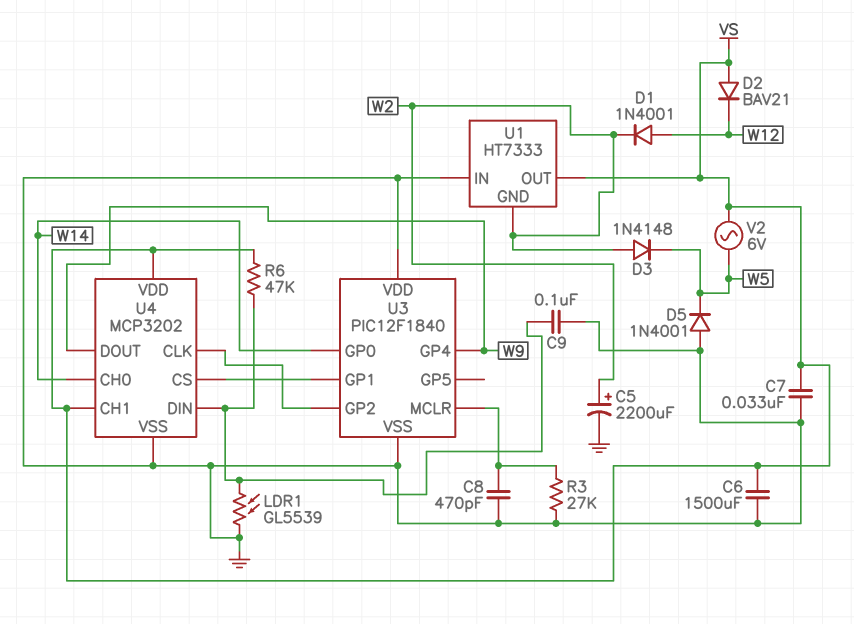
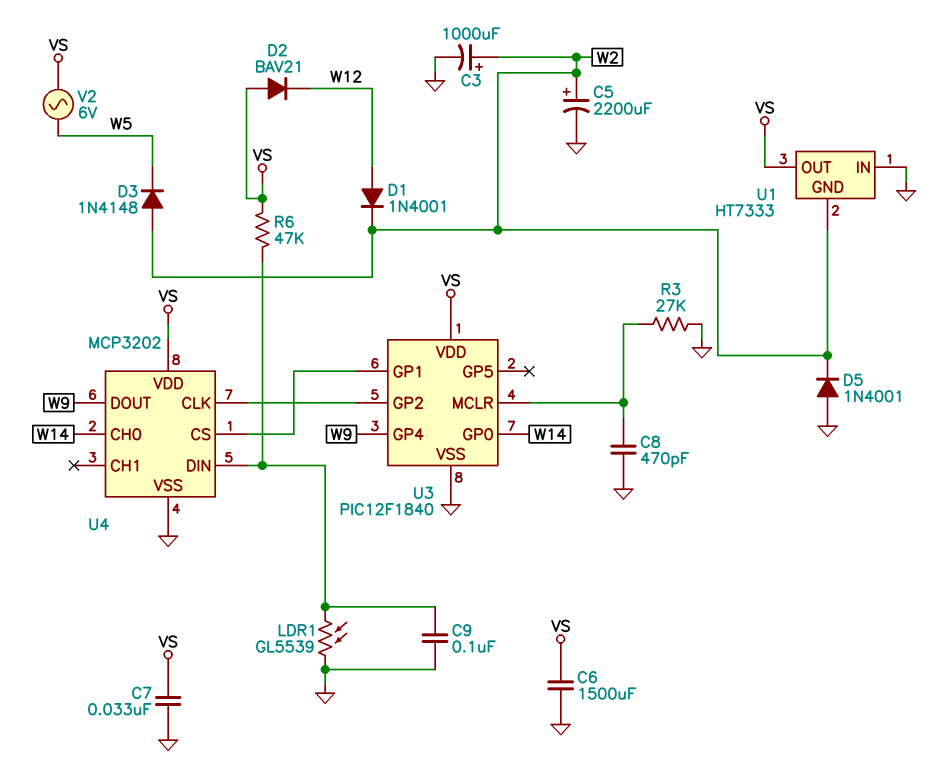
C3: none -> 1000uF (plus W2, minus GND)
D5: diode 1N4001 (A GND, K W5) -> diode 1N4001 (A GND, K W2)
U3 pin VDD: GND -> VS
U4 pin CH1: VS -> none

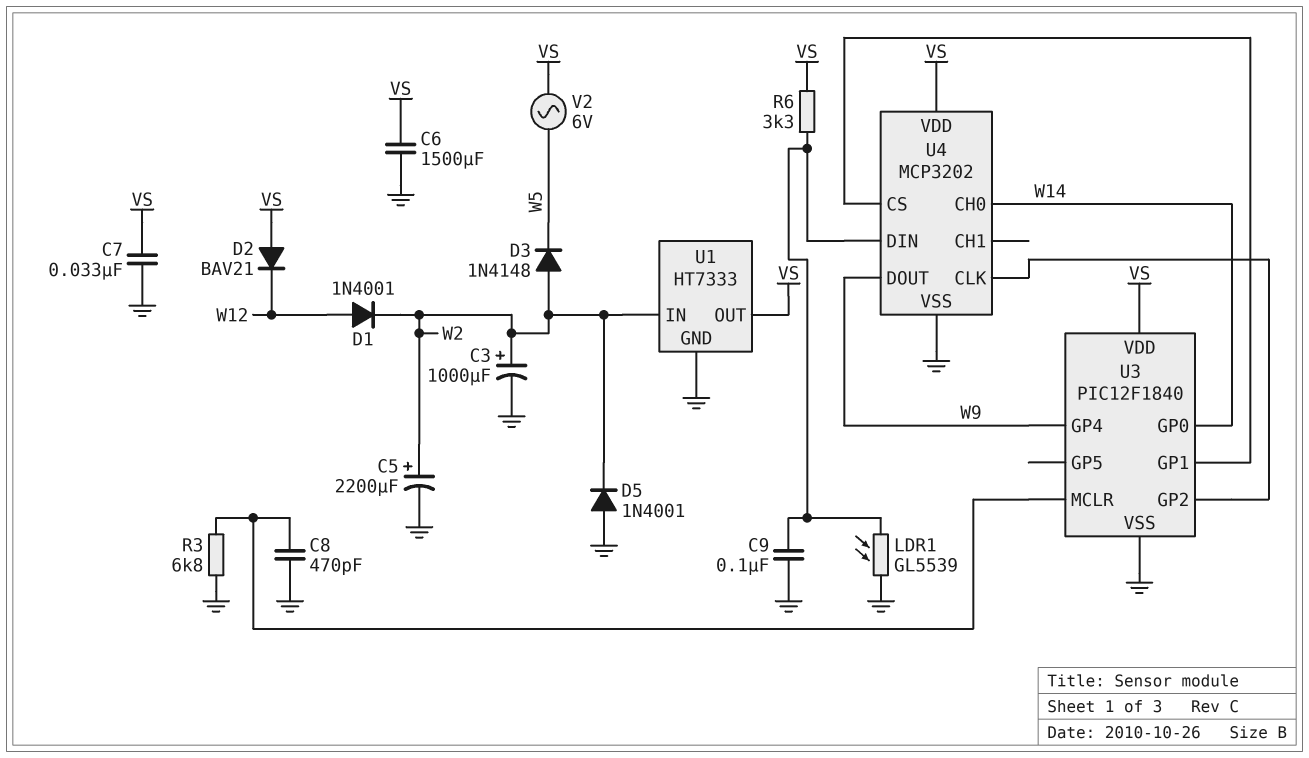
R3: 27k (GND, U3/MCLR) -> 6.8k (GND, U3/MCLR)
R6: 47k (U4/DIN, VS) -> 3.3k (U4/DIN, VS)
U1 pin GND: W2 -> GND
U1 pin IN: GND -> W2

